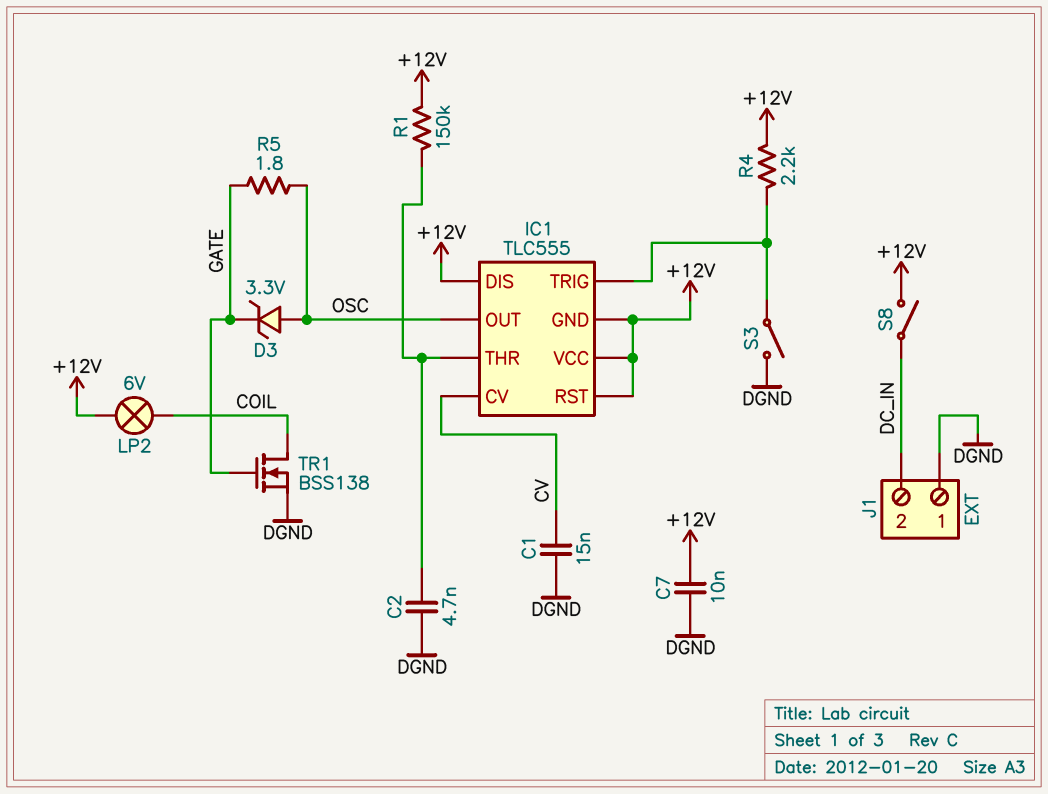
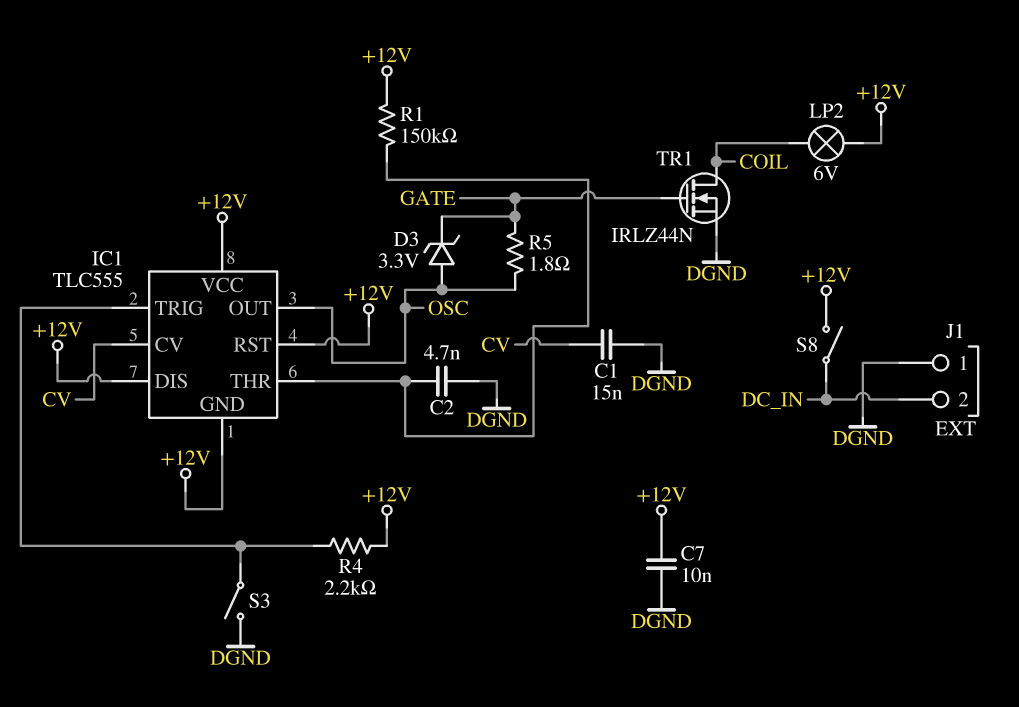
TR1: NMOS BSS138 (G GATE, D COIL, S DGND) -> NMOS IRLZ44N (G GATE, D COIL, S DGND)

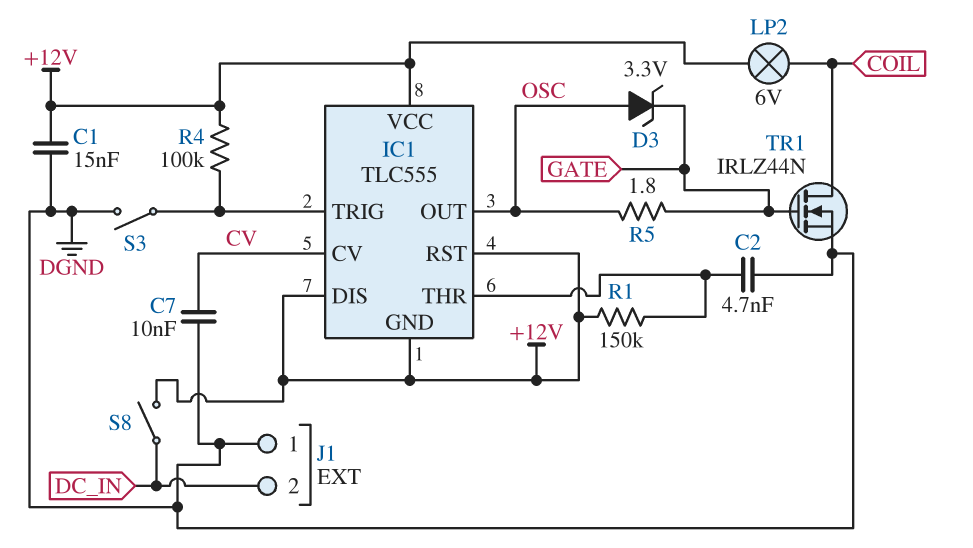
C1: 15nF (CV, DGND) -> 15nF (+12V, DGND)
C7: 10nF (+12V, DGND) -> 10nF (CV, DGND)
R4: 2.2k (+12V, IC1/TRIG) -> 100k (+12V, IC1/TRIG)

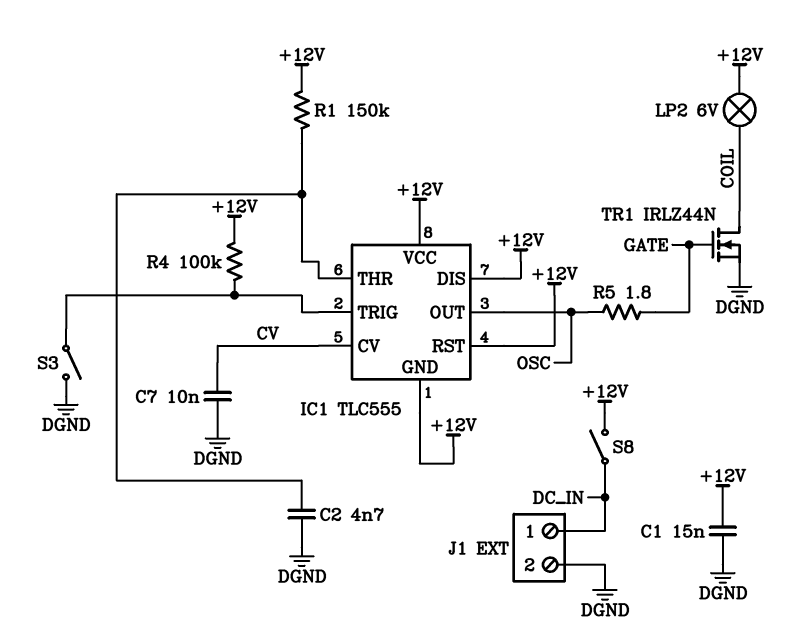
D3: zener 3.3V (A OSC, K GATE) -> none
J1 pin 1: DGND -> DC_IN
J1 pin 2: DC_IN -> DGND

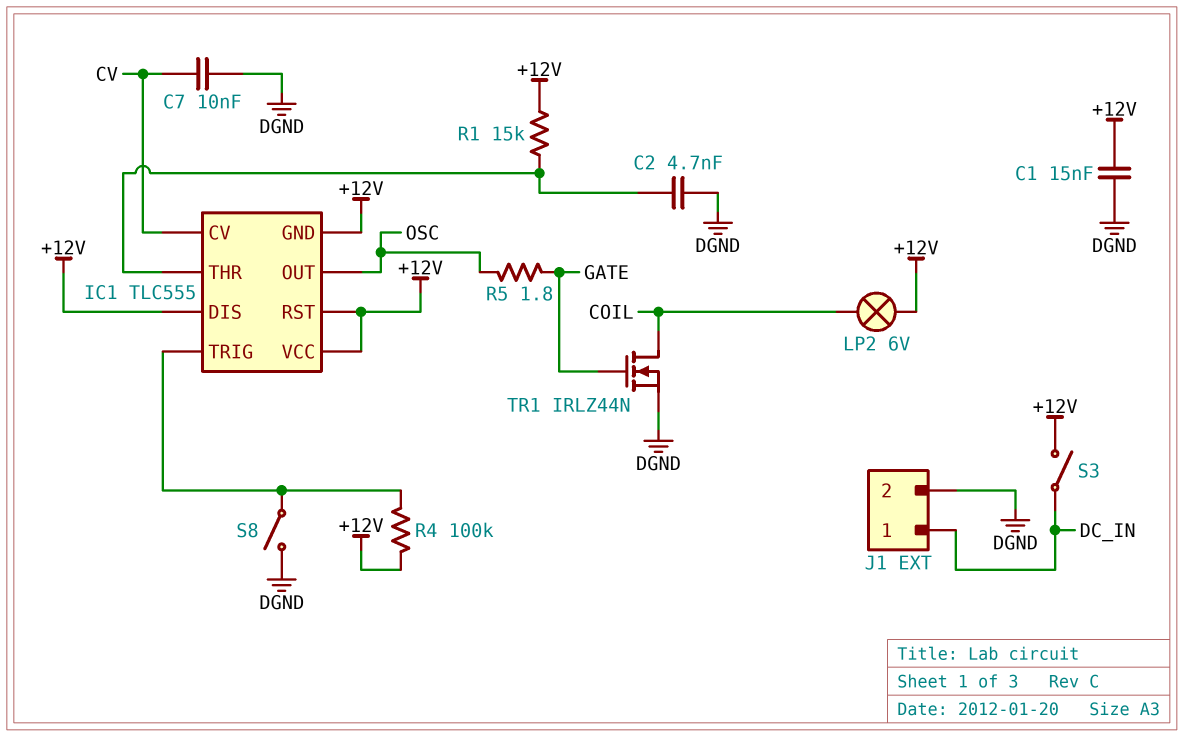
R1: 150k (+12V, IC1/THR) -> 15k (+12V, IC1/THR)
S3: switch (DGND, IC1/TRIG) -> switch (+12V, DC_IN)
S8: switch (+12V, DC_IN) -> switch (DGND, IC1/TRIG)

